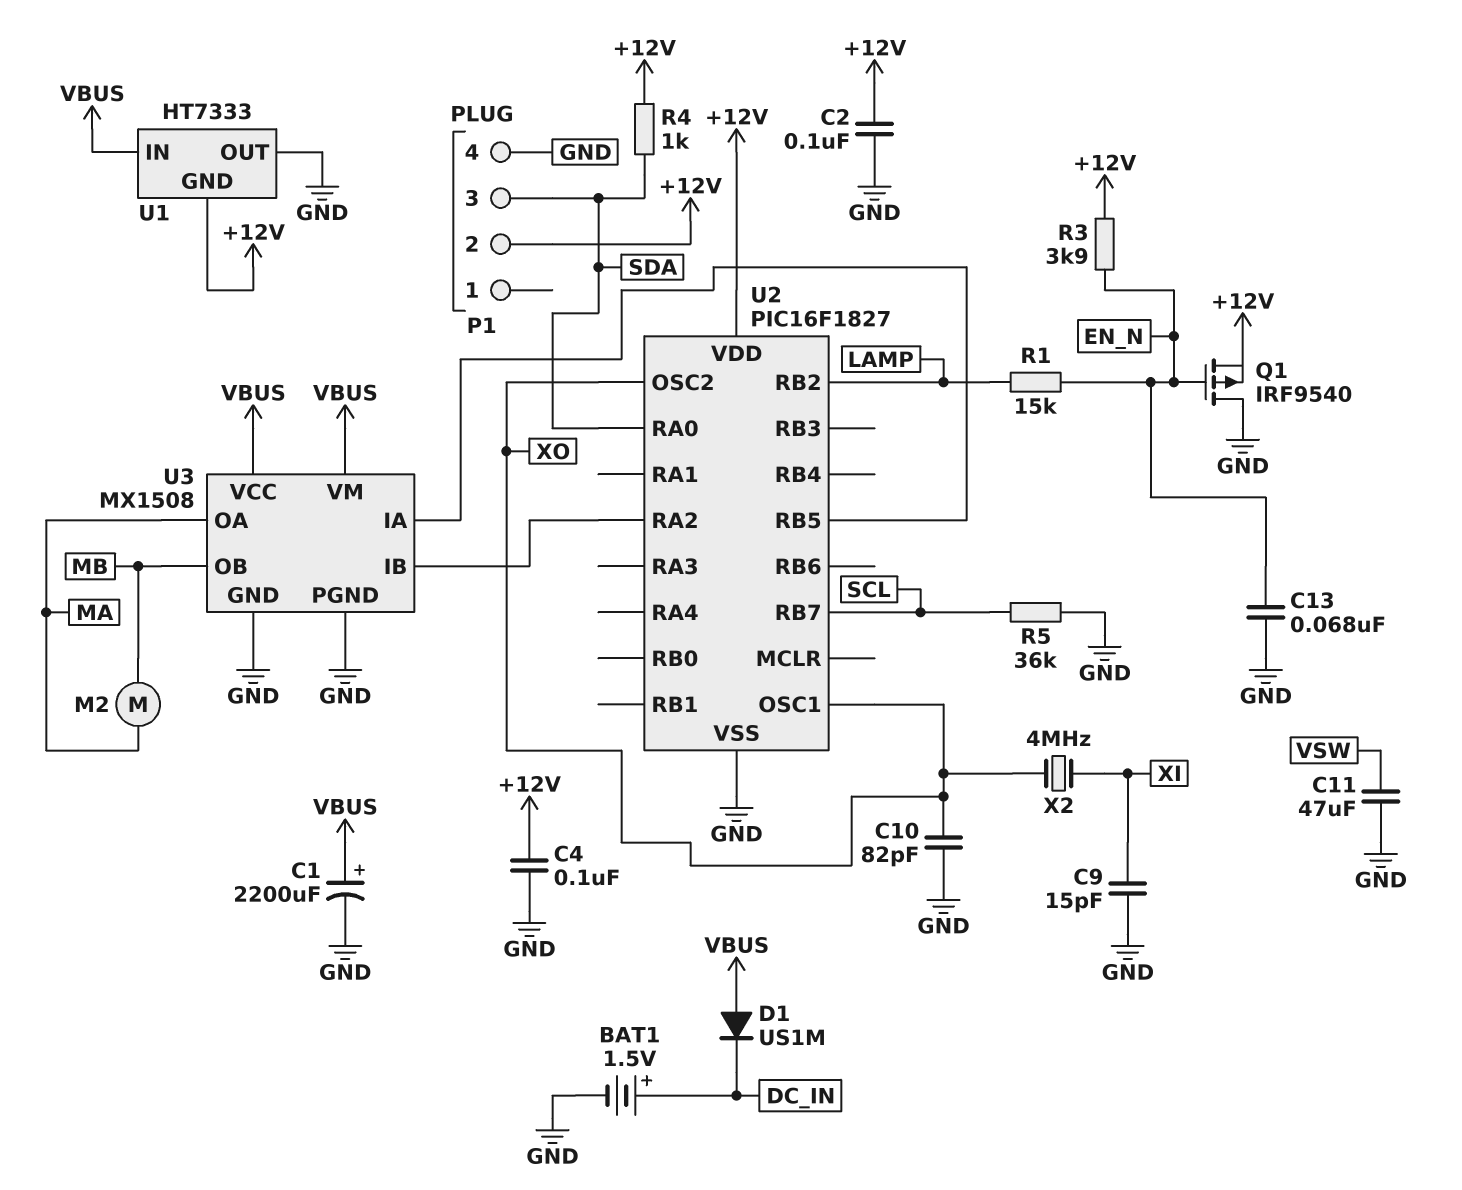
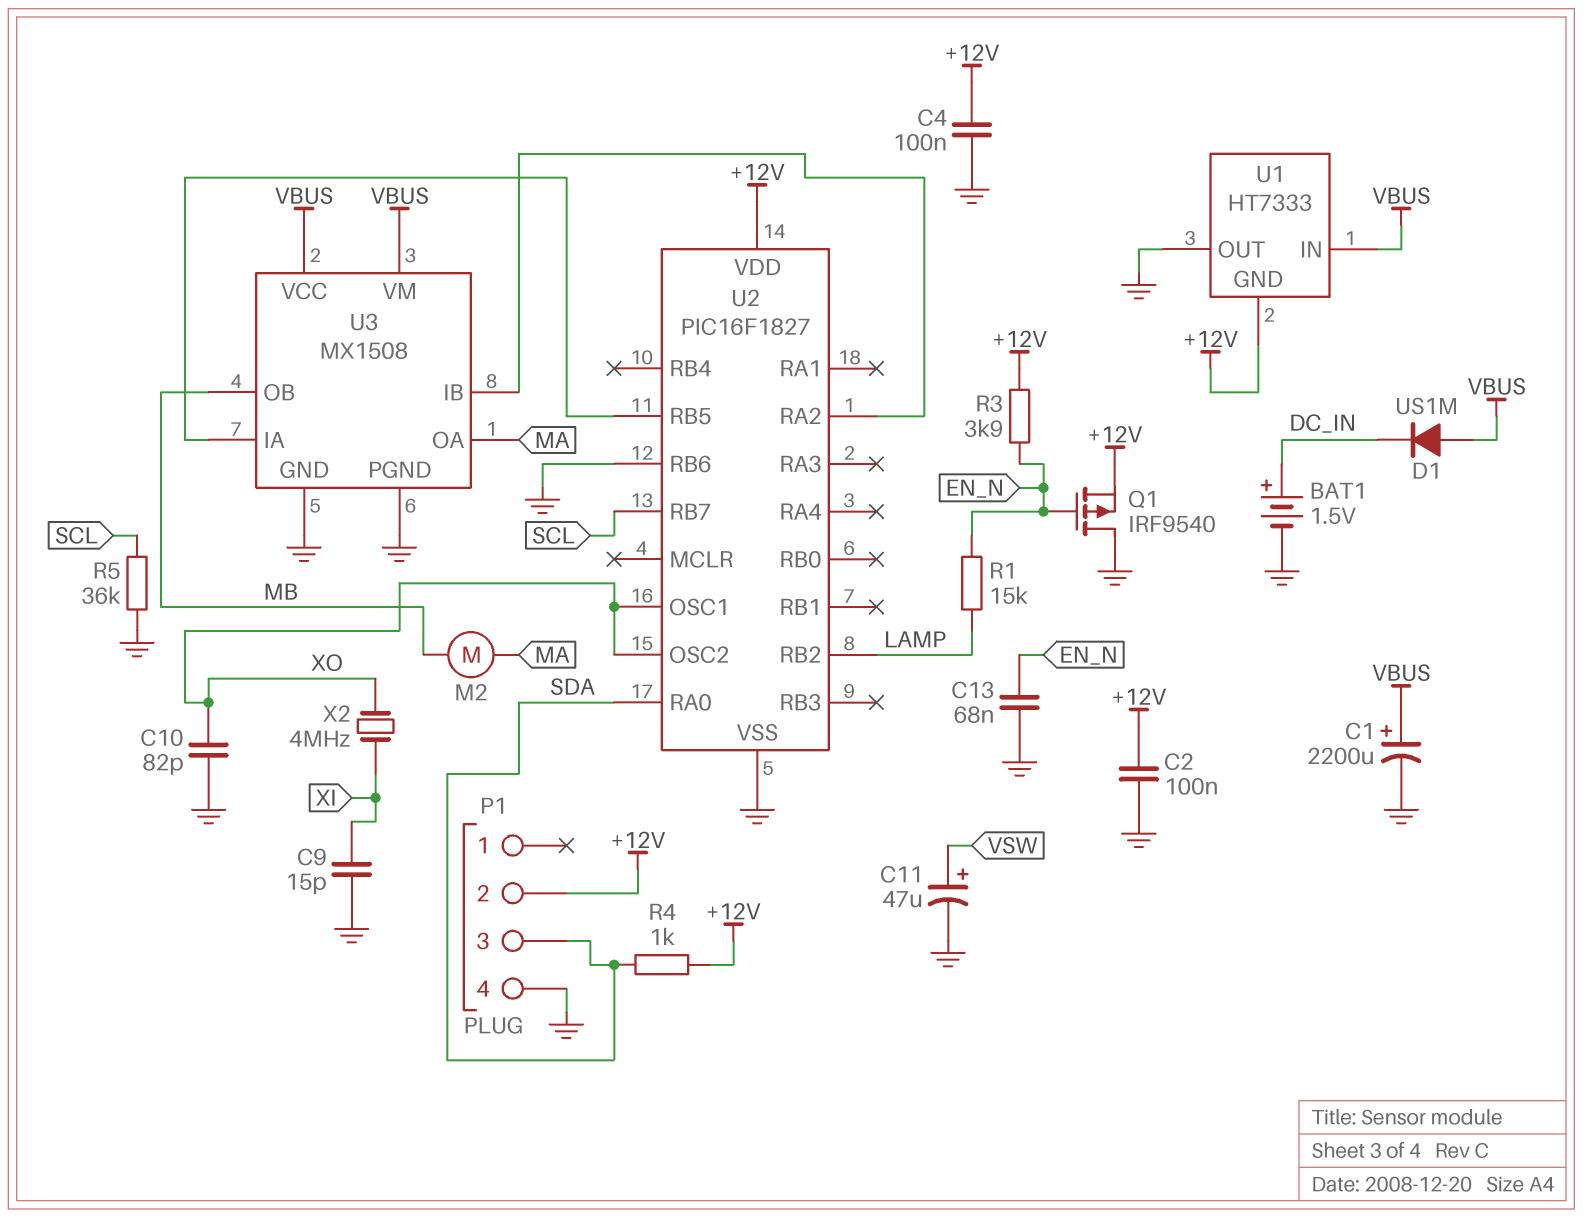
C11: 47uF (GND, VSW) -> 47uF (plus VSW, minus GND)
U2 pin RB6: none -> GND

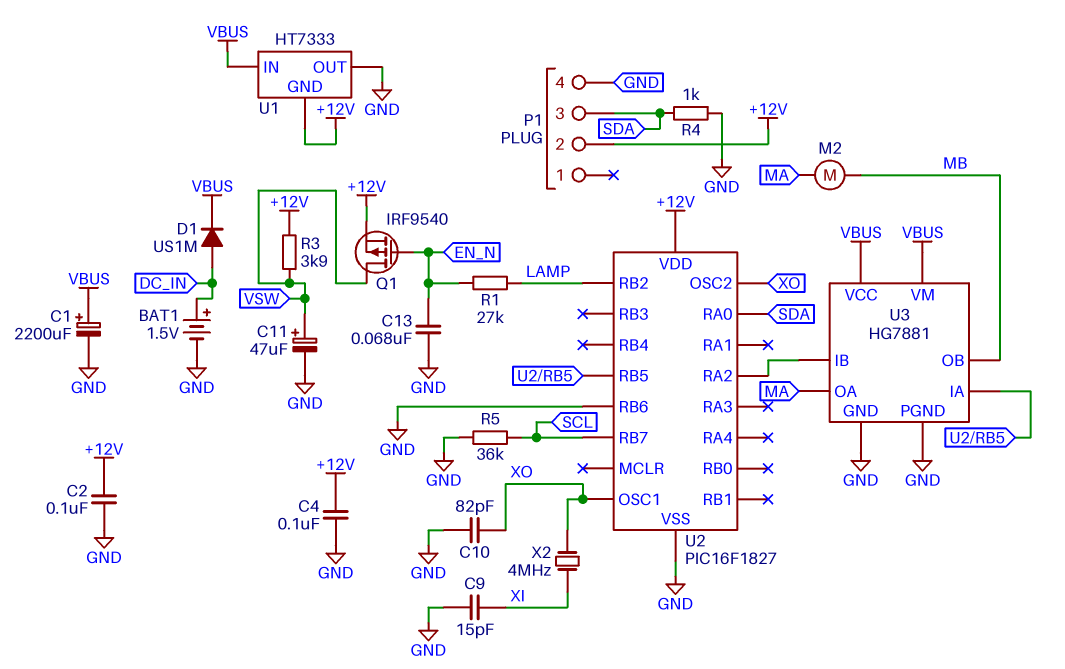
D1: diode US1M (A VBUS, K DC_IN) -> diode US1M (A DC_IN, K VBUS)
Q1: PMOS IRF9540 (G EN_N, D GND, S +12V) -> PMOS IRF9540 (G EN_N, D VSW, S +12V)
R1: 15k (EN_N, LAMP) -> 27k (EN_N, LAMP)
R3: 3.9k (+12V, EN_N) -> 3.9k (+12V, VSW)
R4: 1k (+12V, SDA) -> 1k (GND, SDA)
U3: MX1508 -> HG7881

